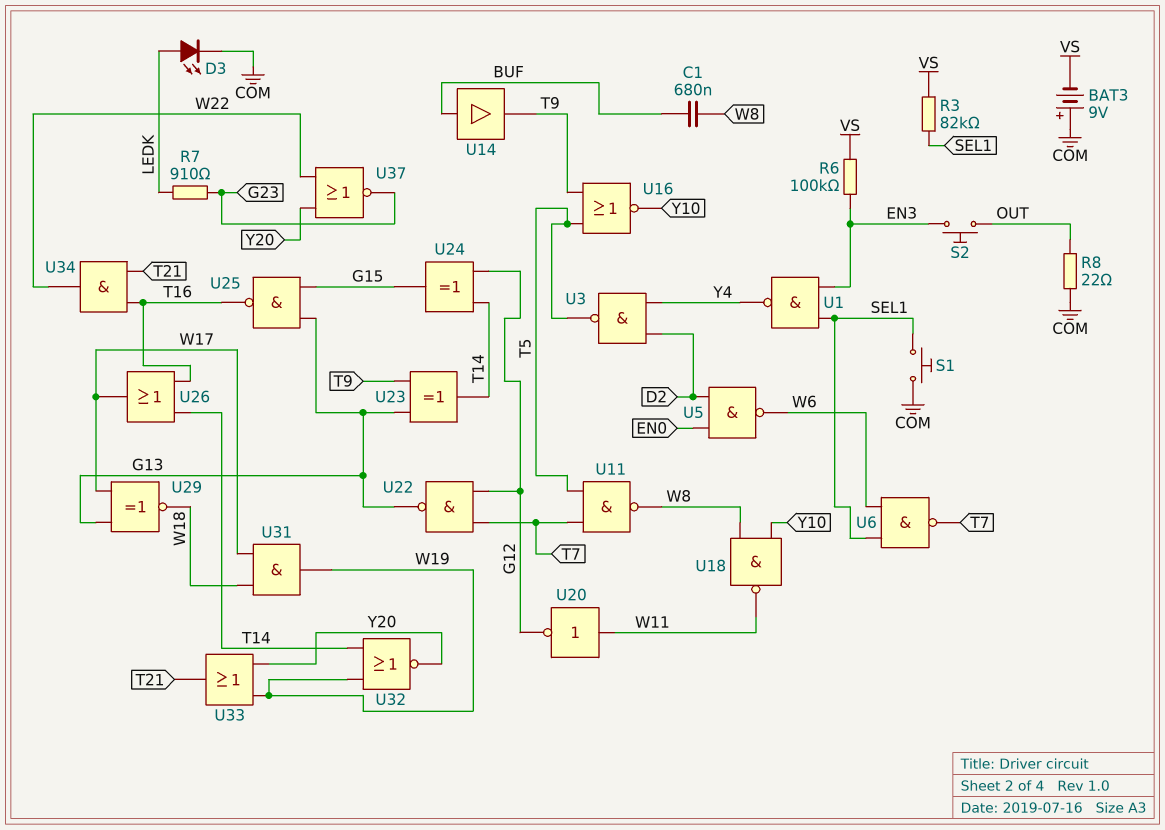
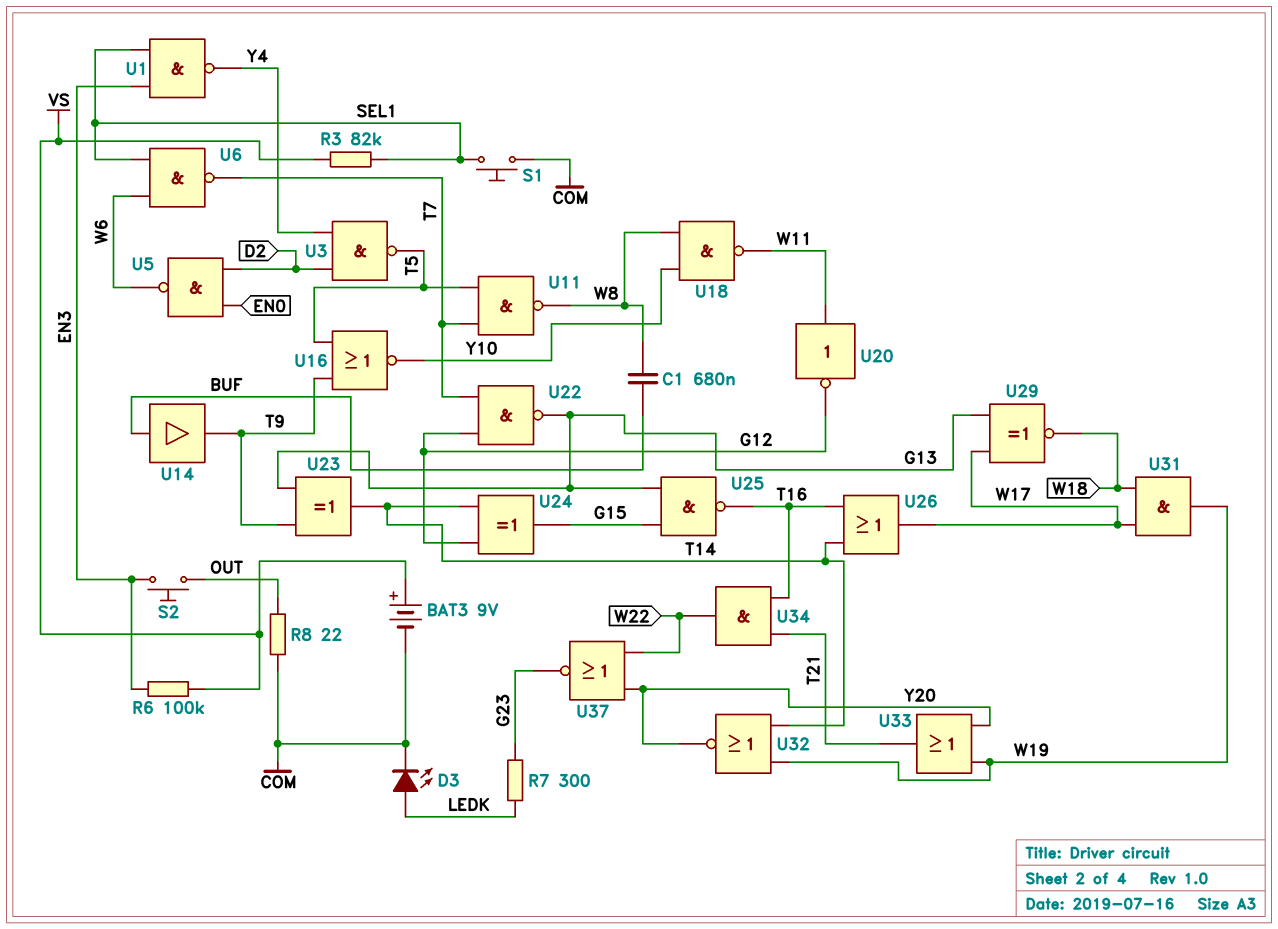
BAT3: 9V (plus COM, minus VS) -> 9V (plus VS, minus COM)
R7: 910 (G23, LEDK) -> 300 (G23, LEDK)

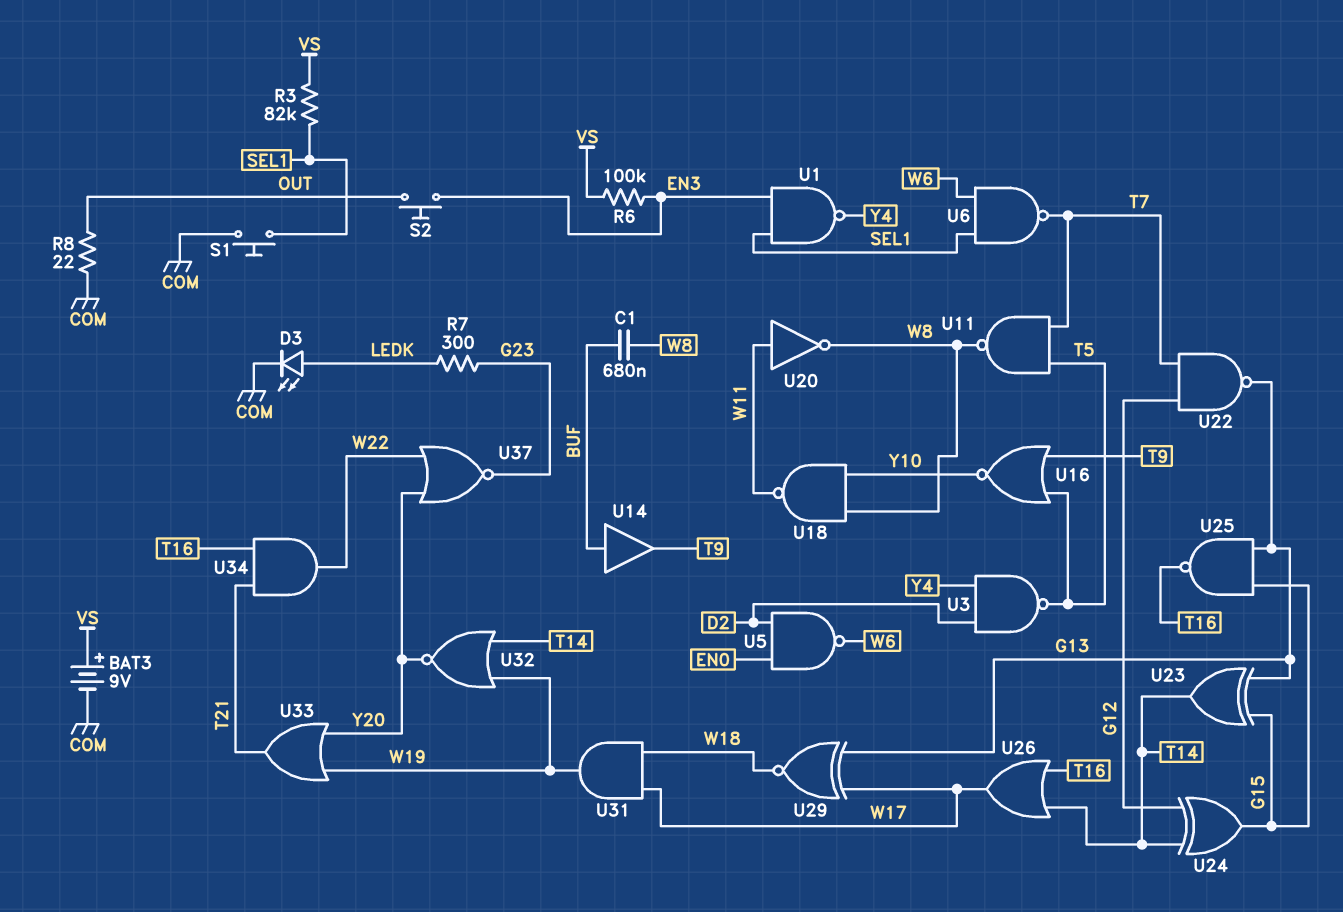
U20: NOT (in W11, out G12) -> NOT (in W11, out W8)
U23: XOR (in G13, in T9, out T14) -> XOR (in G13, in G15, out T14)

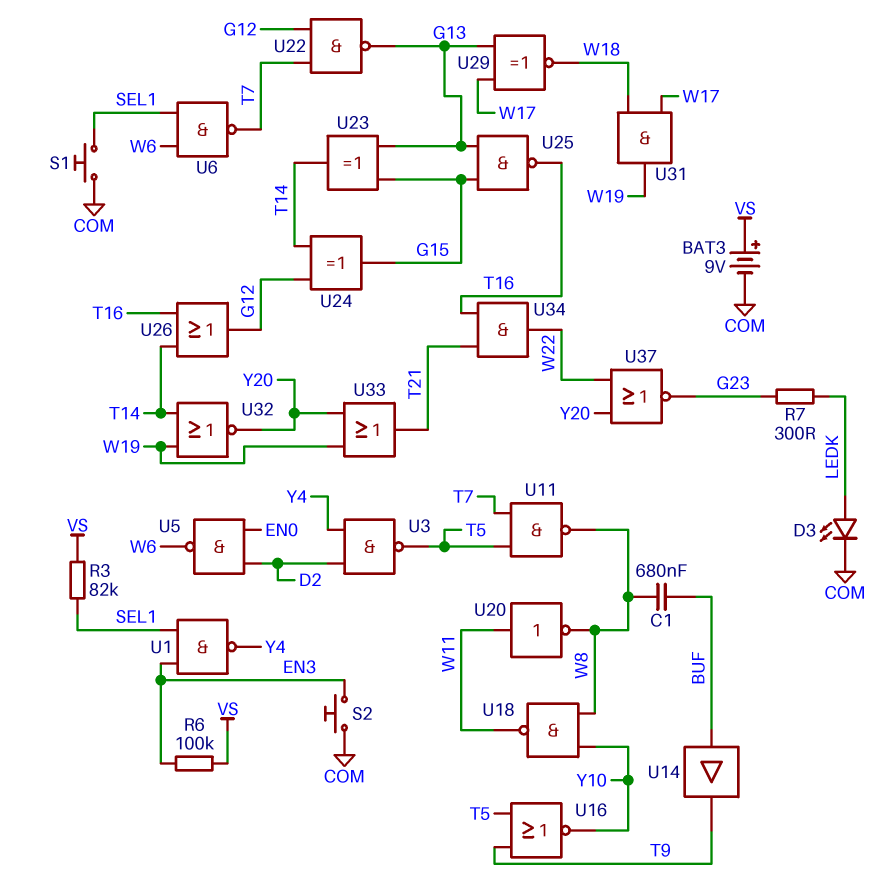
R8: 22 (COM, OUT) -> none
S2: button (EN3, OUT) -> button (COM, EN3)
U26: OR (in T14, in T16, out W17) -> OR (in T14, in T16, out G12)

